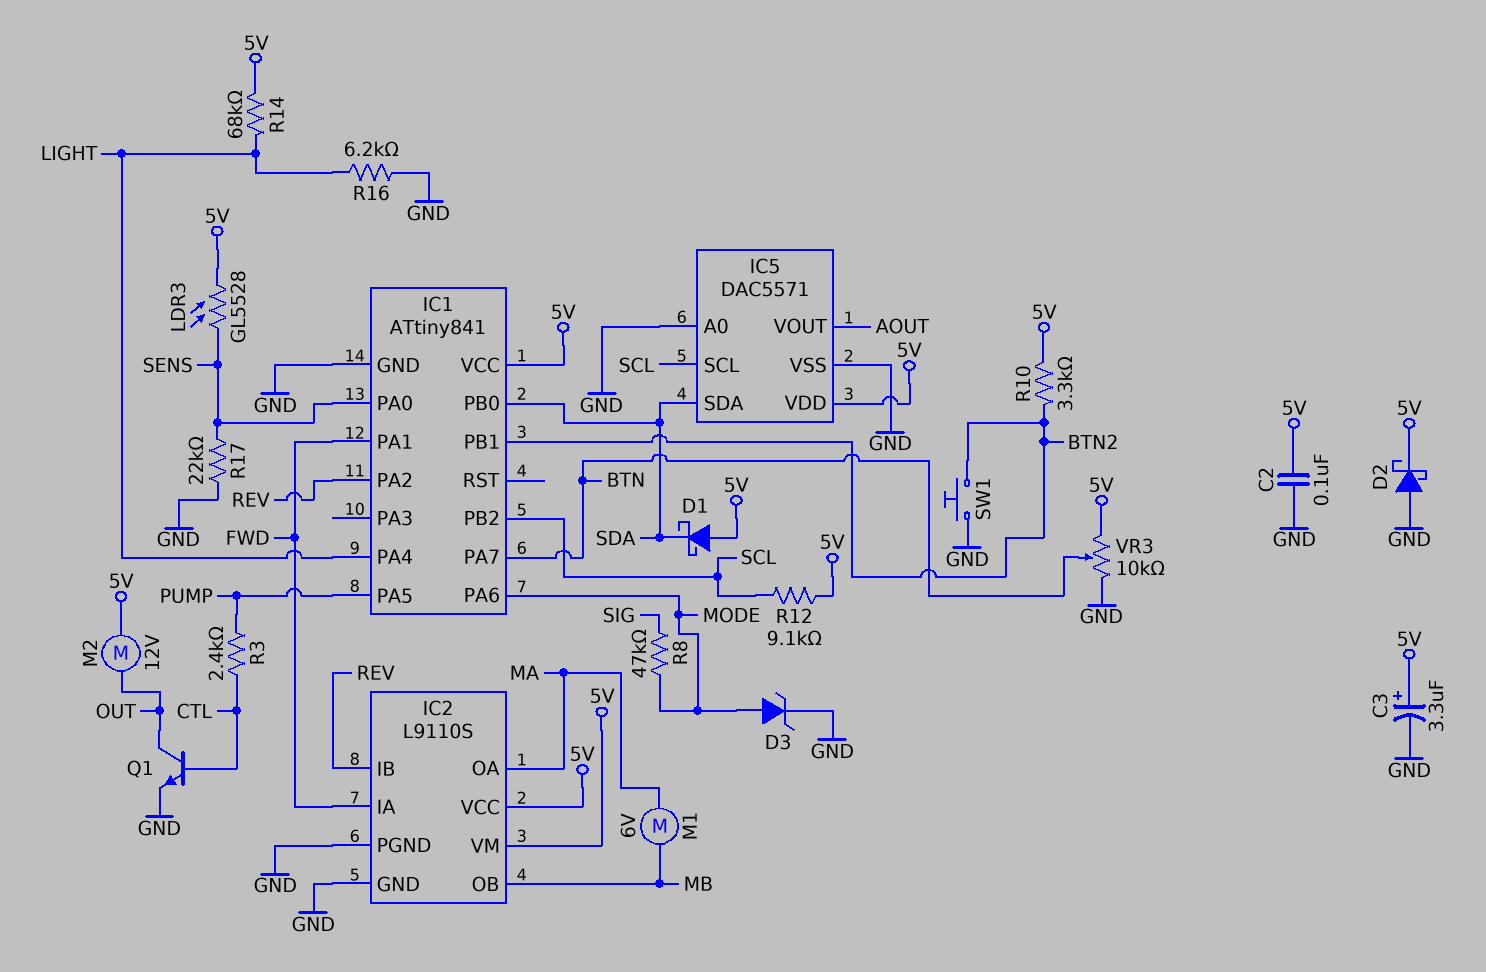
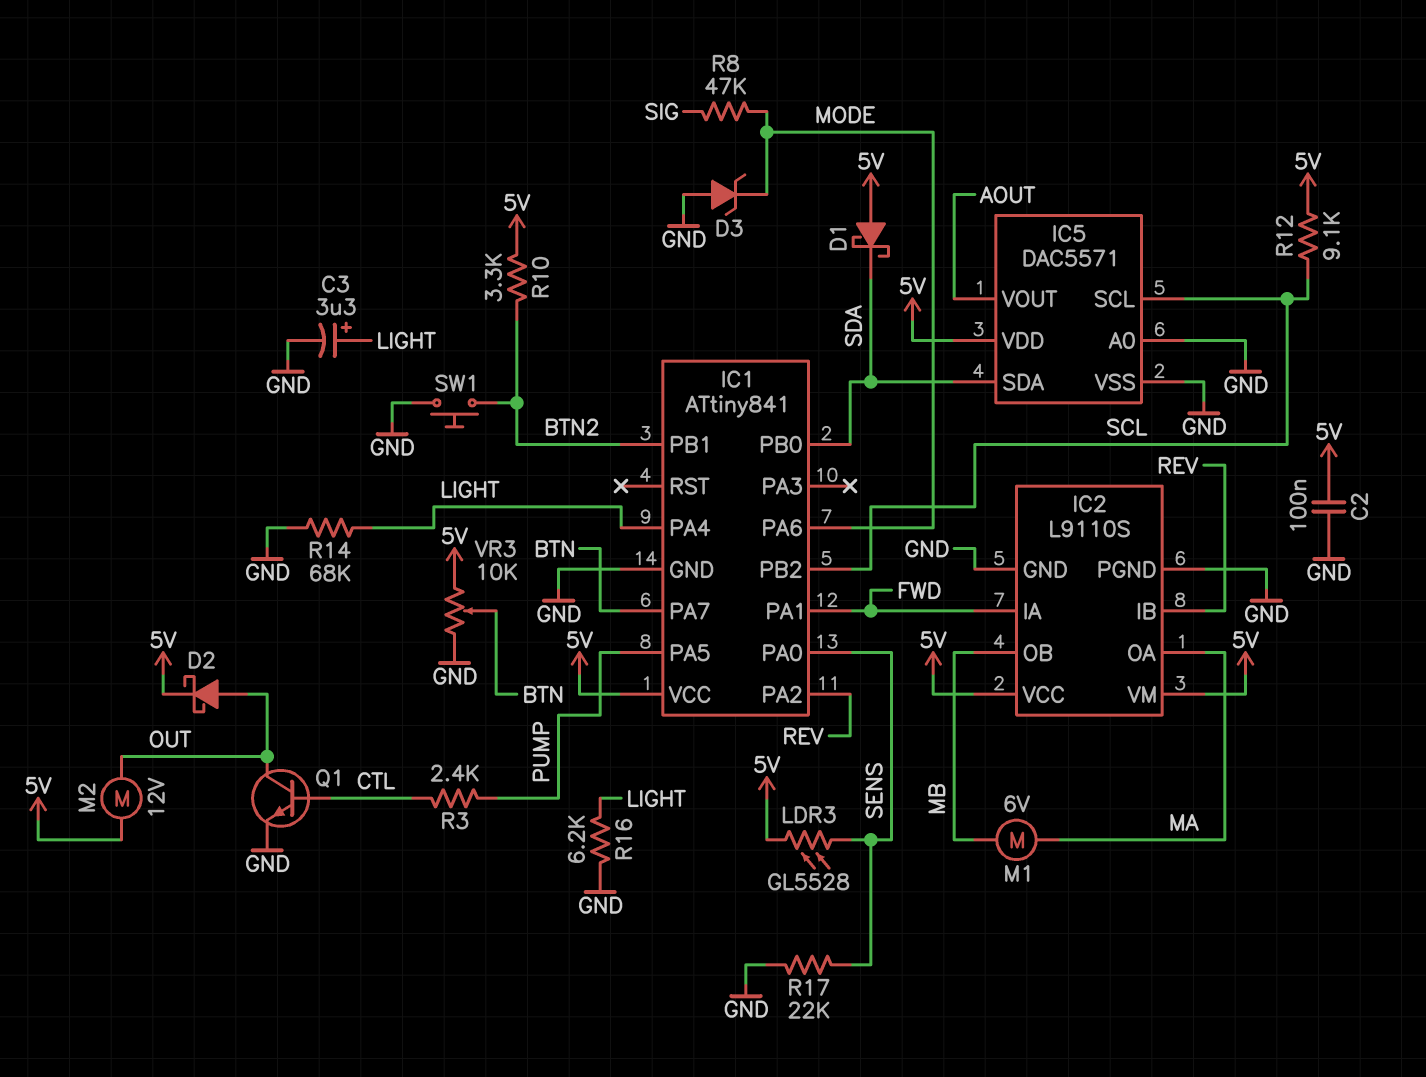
C3: 3.3uF (plus 5V, minus GND) -> 3.3uF (plus LIGHT, minus GND)
D2: schottky (A GND, K 5V) -> schottky (A OUT, K 5V)
D3: zener (A MODE, K GND) -> zener (A GND, K MODE)
R14: 68k (5V, LIGHT) -> 68k (GND, LIGHT)

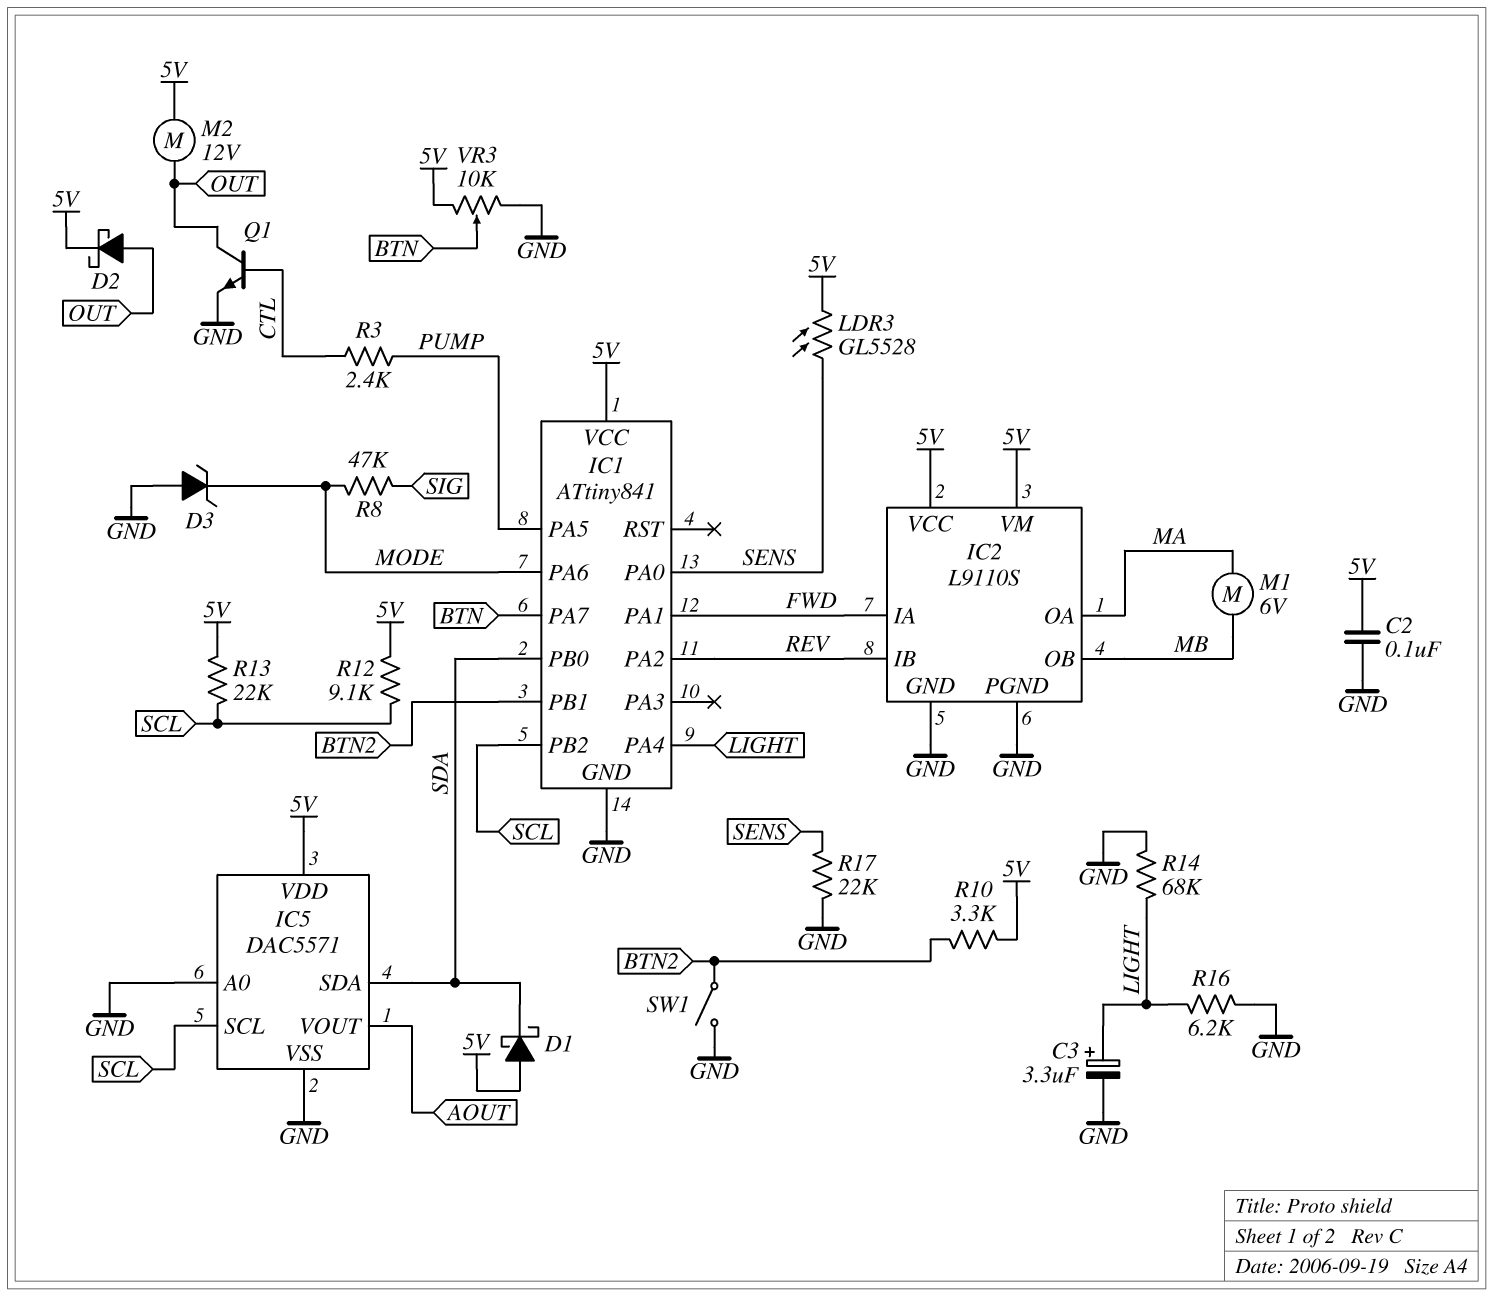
R13: none -> 22k (5V, SCL)
SW1: button (BTN2, GND) -> switch (BTN2, GND)

